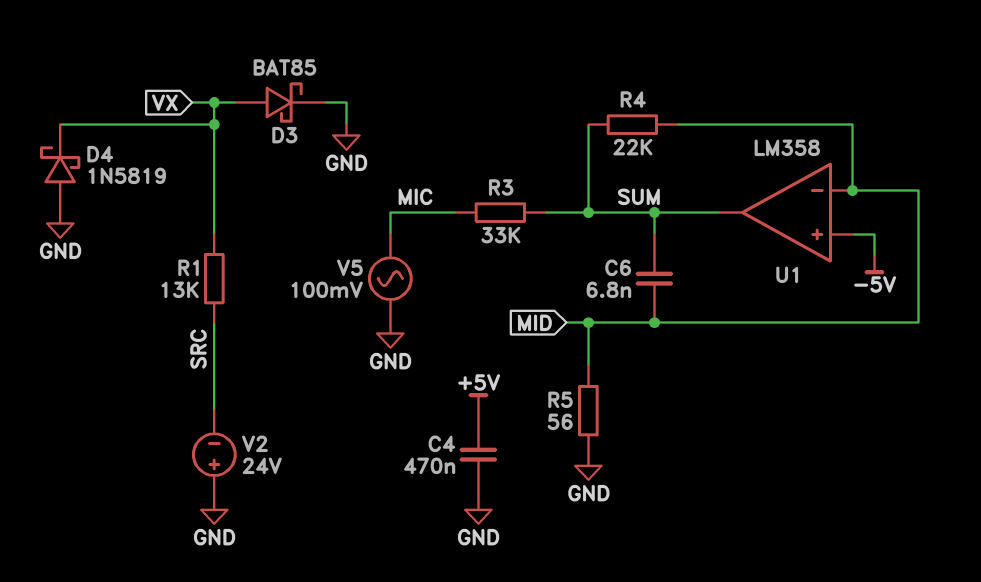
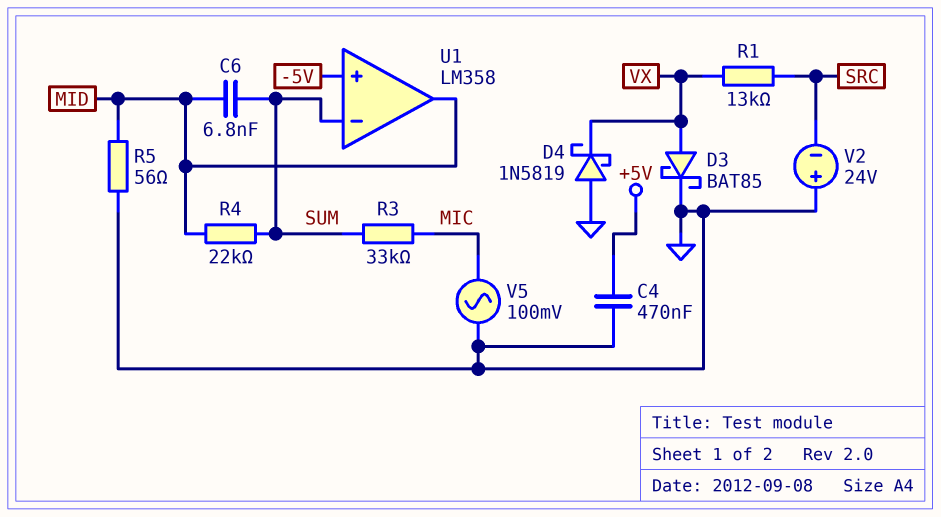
U1 pin in-: MID -> SUM
U1 pin out: SUM -> MID

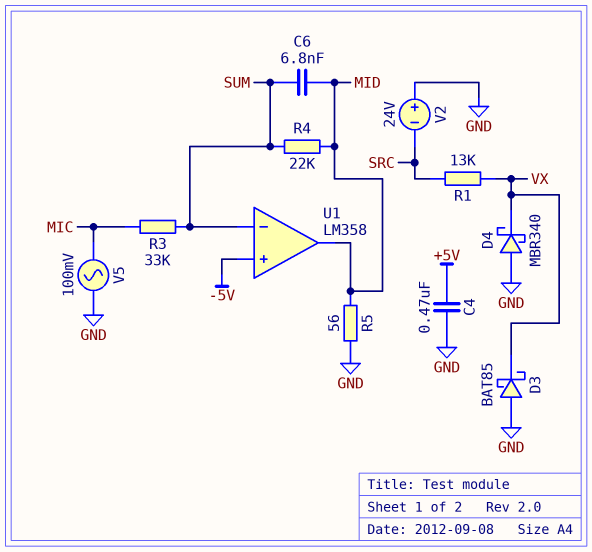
D3: schottky BAT85 (A VX, K GND) -> schottky BAT85 (A GND, K VX)
D4: schottky 1N5819 (A GND, K VX) -> schottky MBR340 (A GND, K VX)

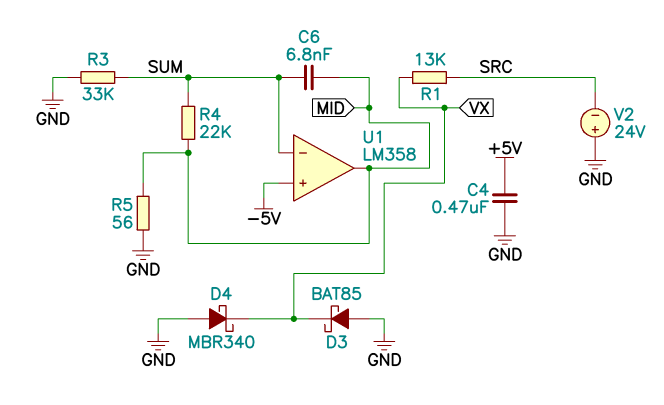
R3: 33k (MIC, SUM) -> 33k (GND, SUM)
V5: AC 100mV (GND, MIC) -> none

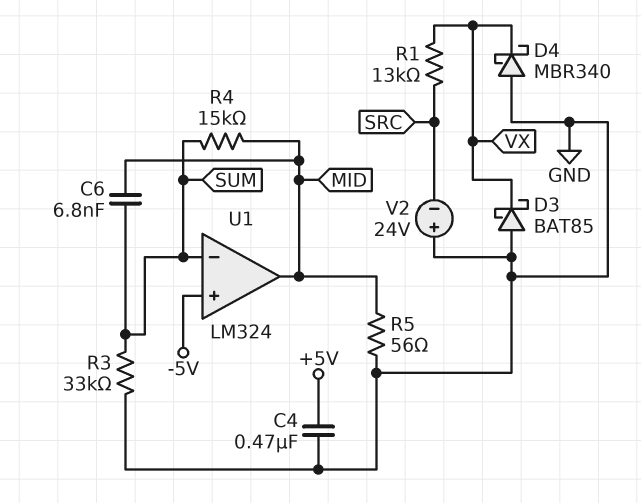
R4: 22k (MID, SUM) -> 15k (MID, SUM)
U1: LM358 -> LM324

